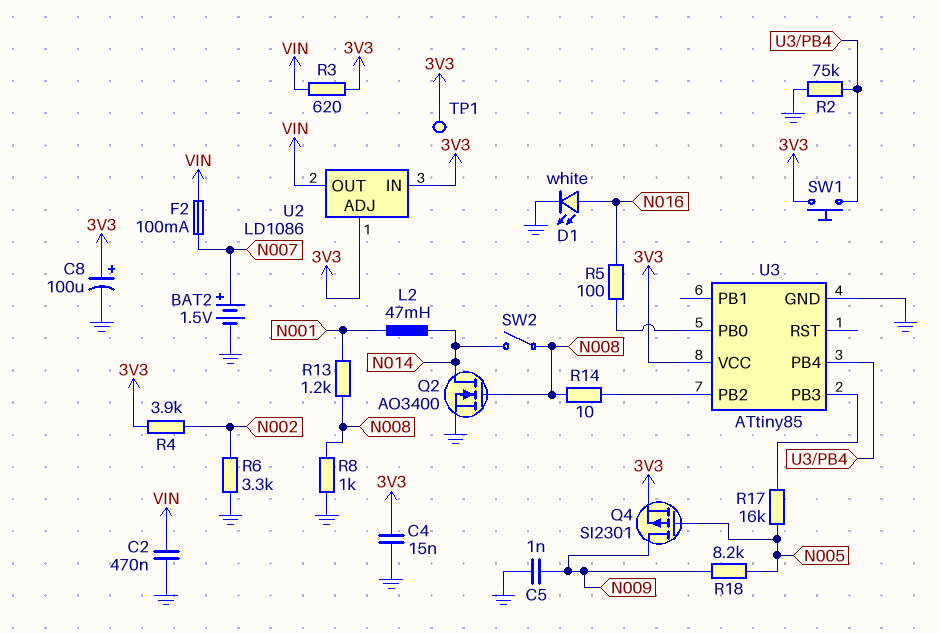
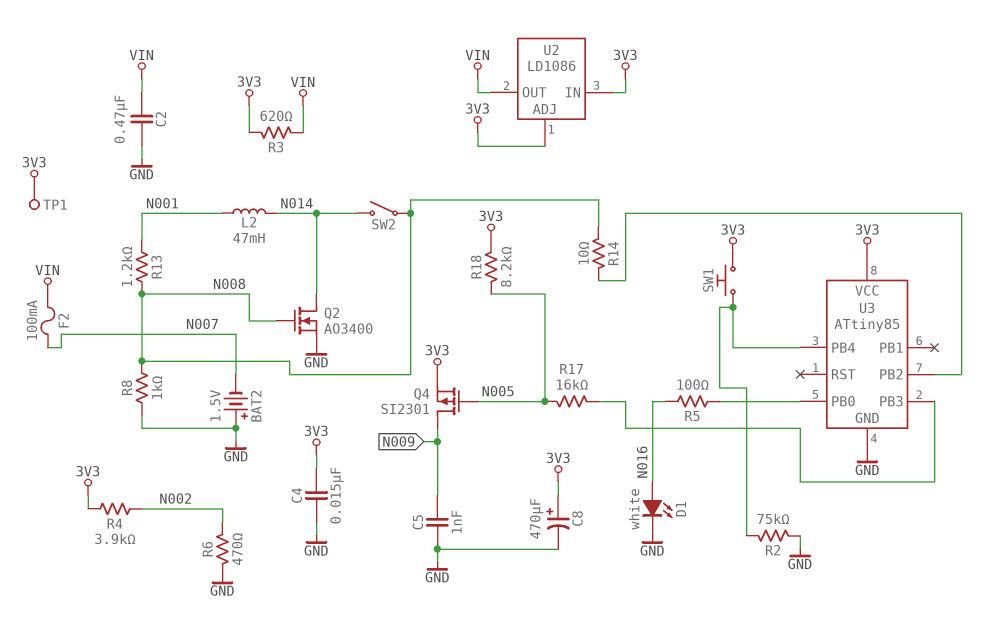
BAT2: 1.5V (plus N007, minus GND) -> 1.5V (plus GND, minus N007)
C8: 100uF (plus 3V3, minus GND) -> 470uF (plus 3V3, minus GND)
R6: 3.3k (GND, N002) -> 470 (GND, N002)
R18: 8.2k (N005, N009) -> 8.2k (3V3, N005)

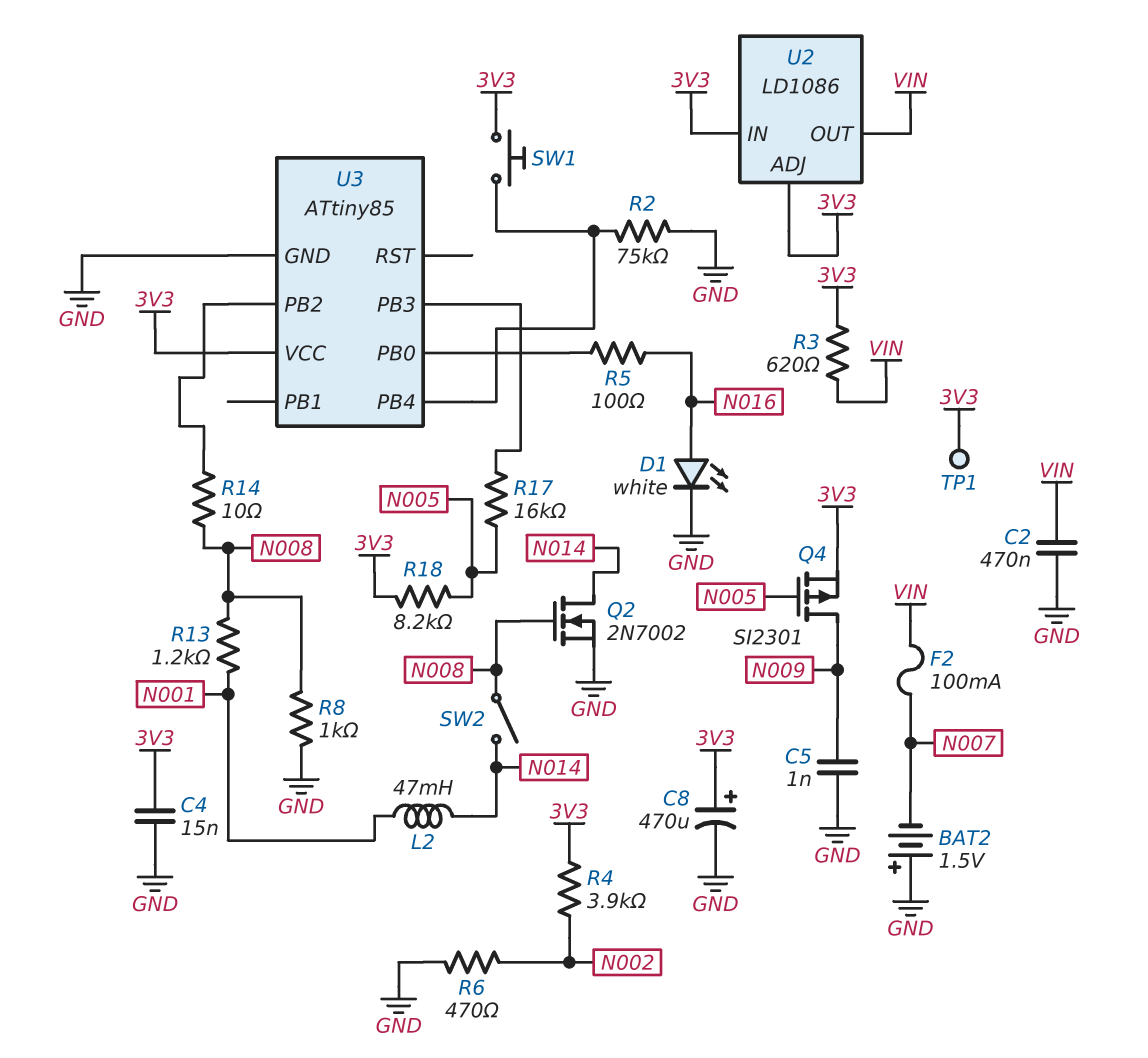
Q2: NMOS AO3400 (G N008, D N014, S GND) -> NMOS 2N7002 (G N008, D N014, S GND)

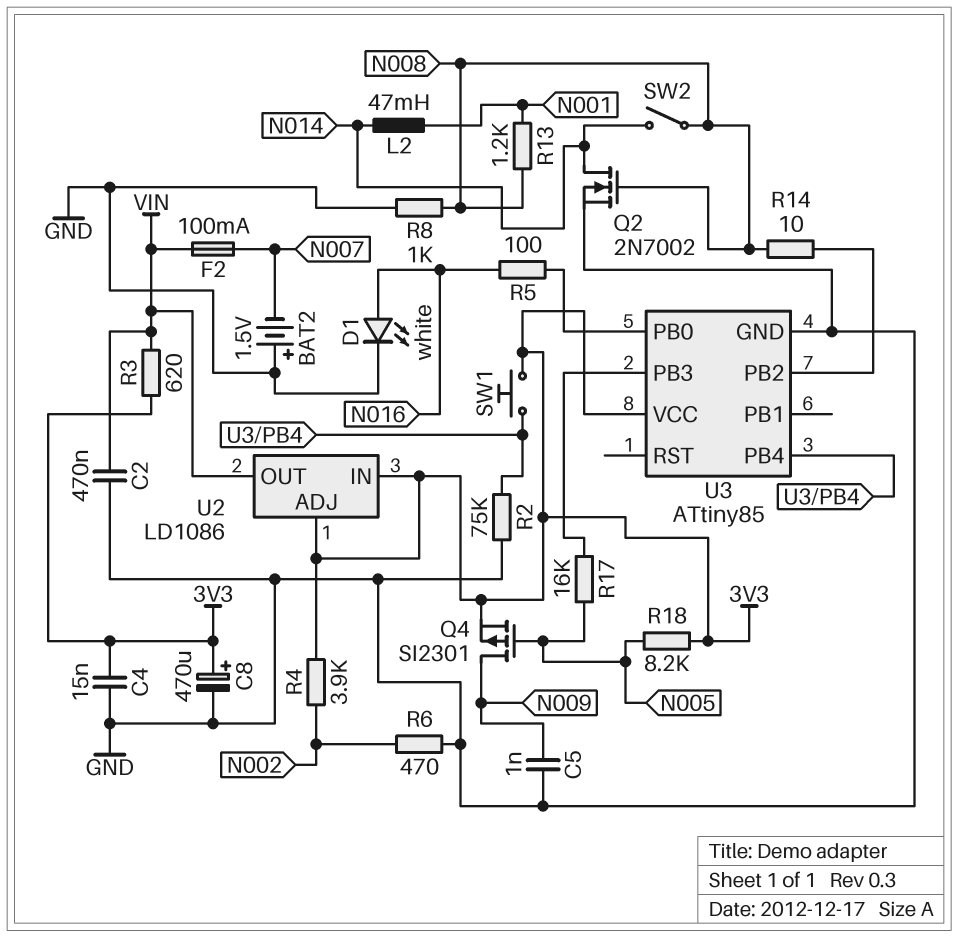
TP1: test point (3V3) -> none

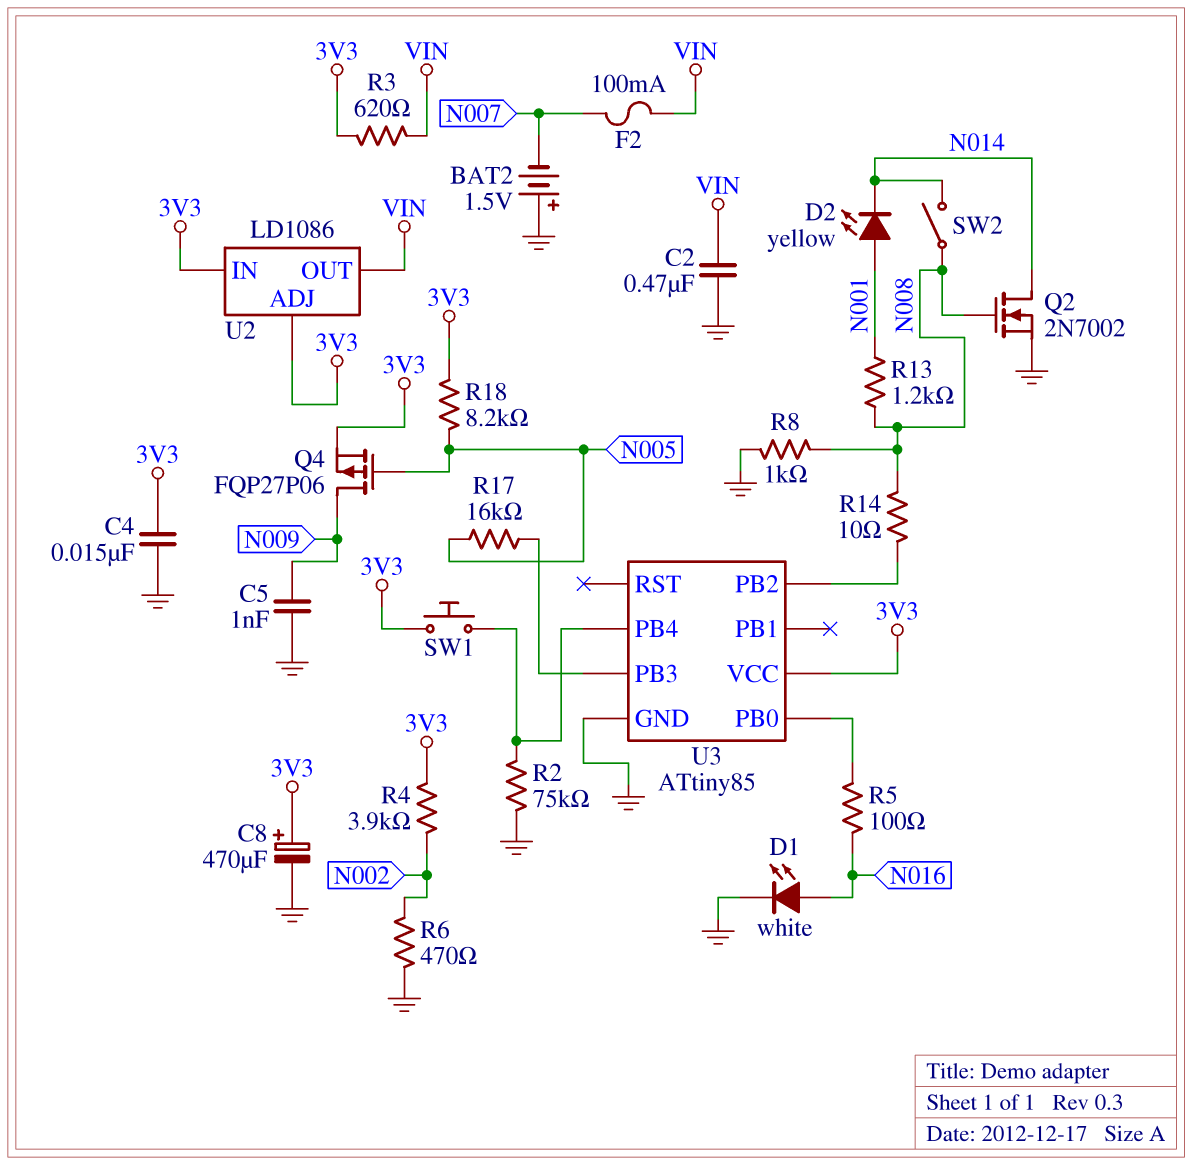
D2: none -> LED yellow (A N001, K N014)
L2: 47mH (N001, N014) -> none
Q4: PMOS SI2301 (G N005, D N009, S 3V3) -> PMOS FQP27P06 (G N005, D N009, S 3V3)

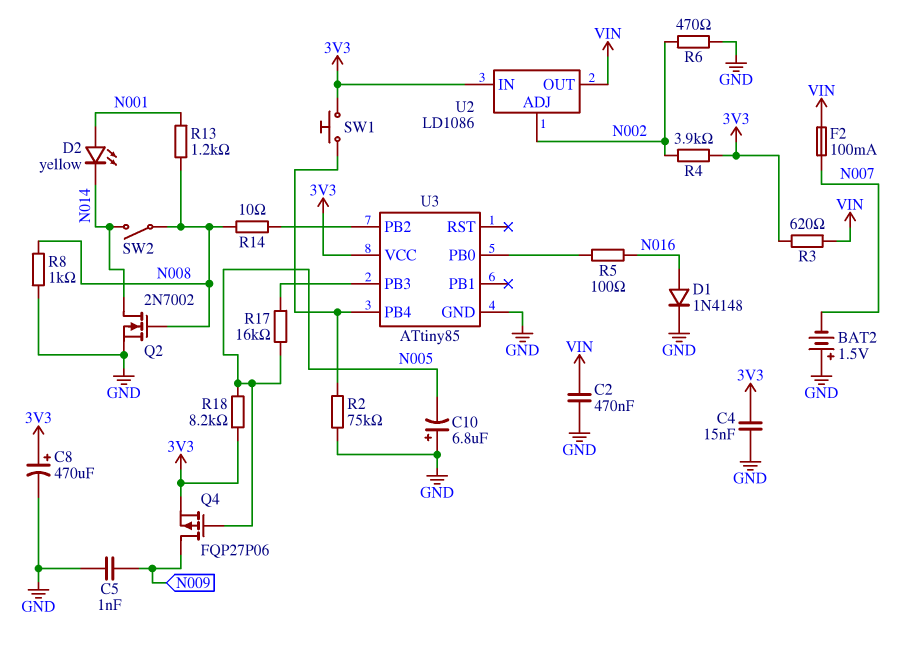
C10: none -> 6.8uF (plus GND, minus N005)
D1: LED white (A N016, K GND) -> diode 1N4148 (A N016, K GND)
U2 pin ADJ: 3V3 -> N002

